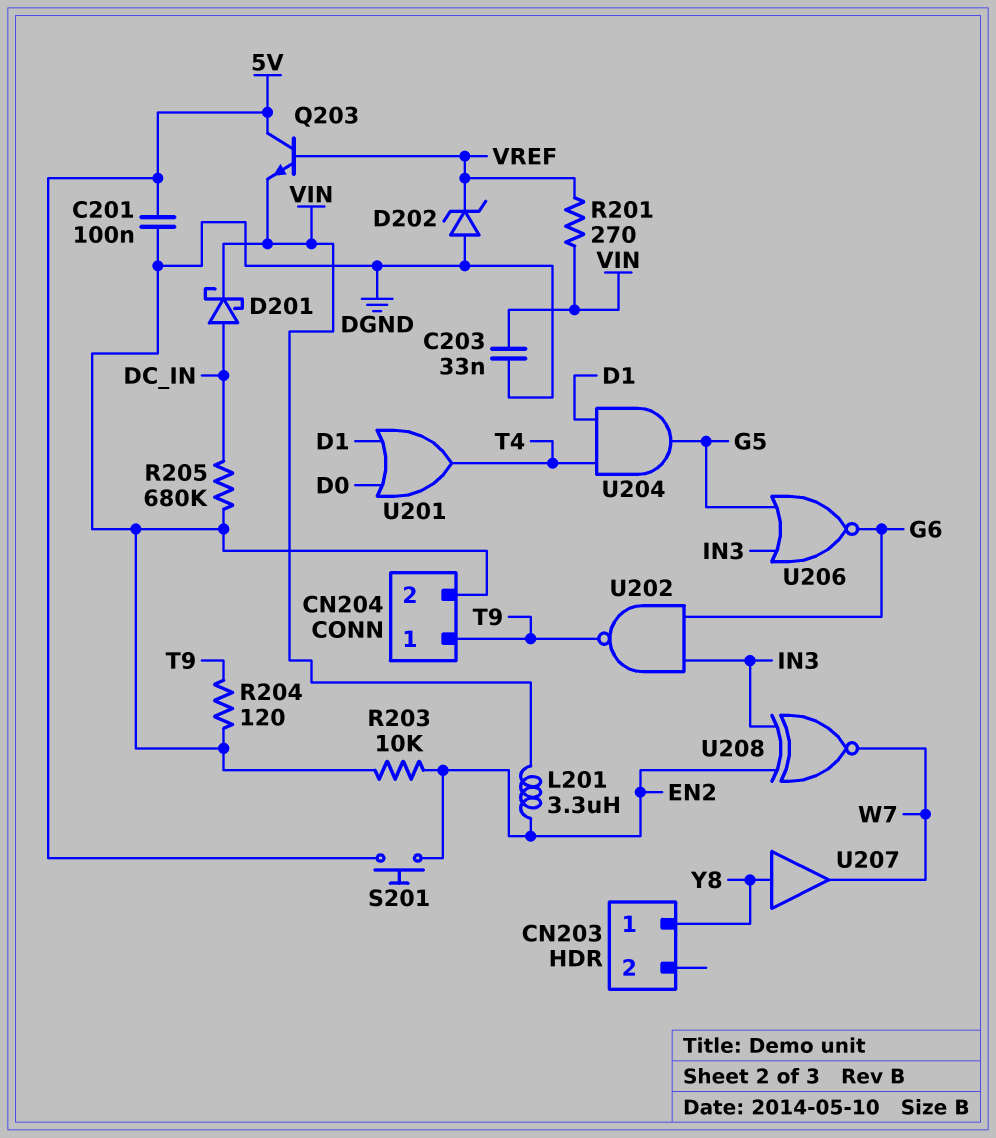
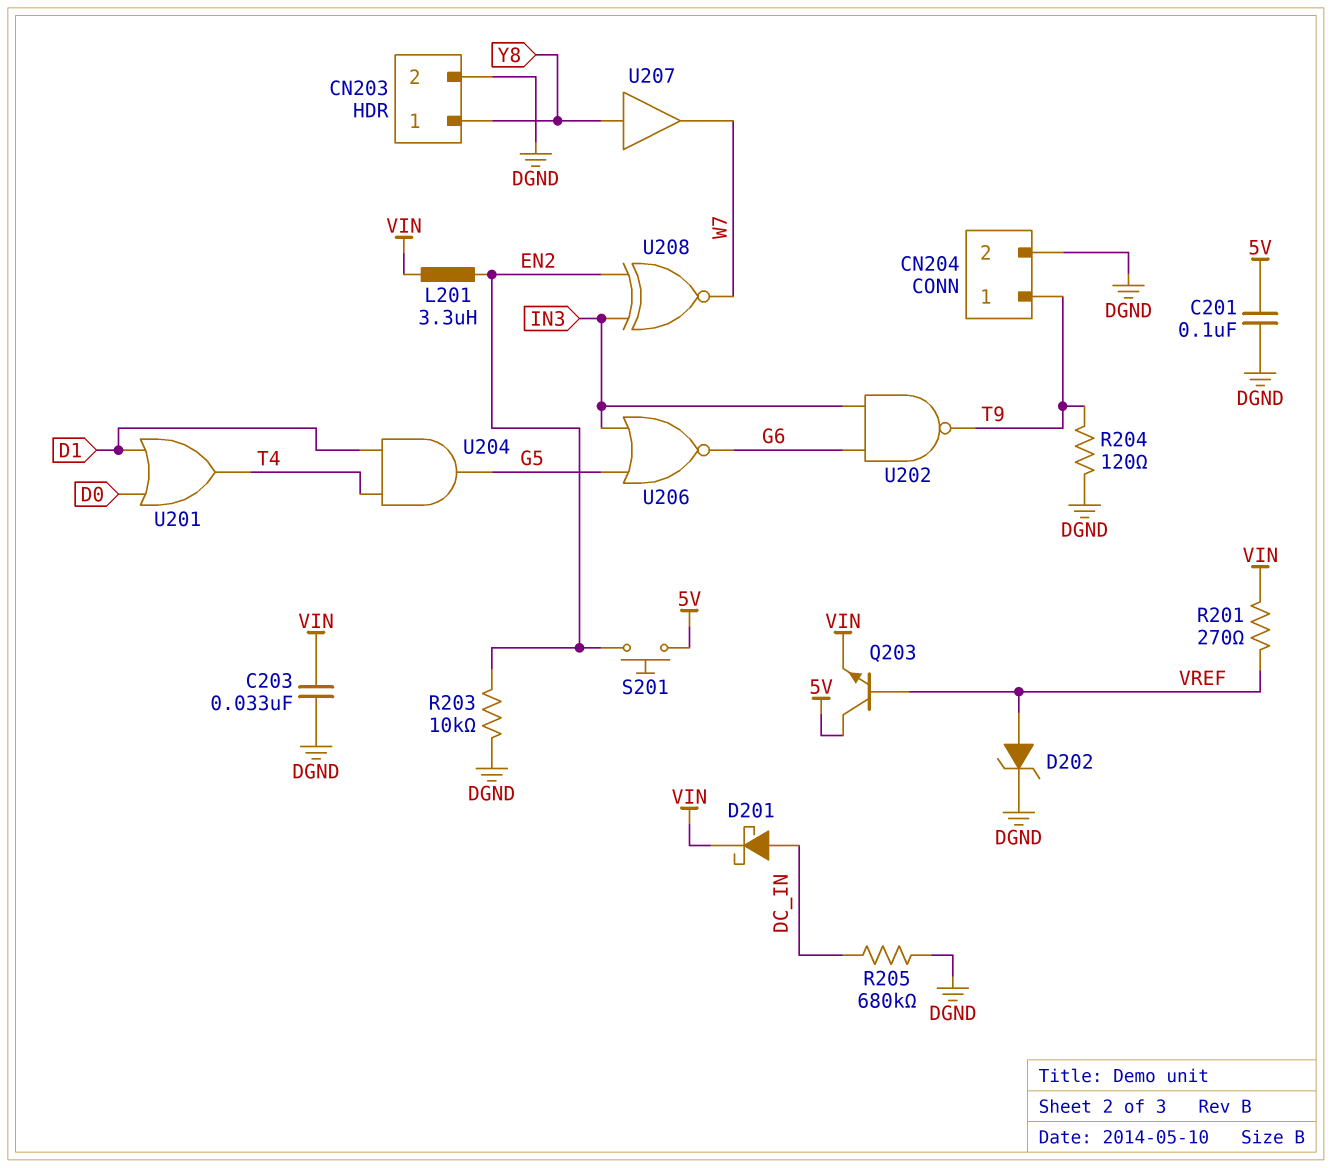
CN203 pin 2: none -> DGND
D202: zener (A DGND, K VREF) -> zener (A VREF, K DGND)

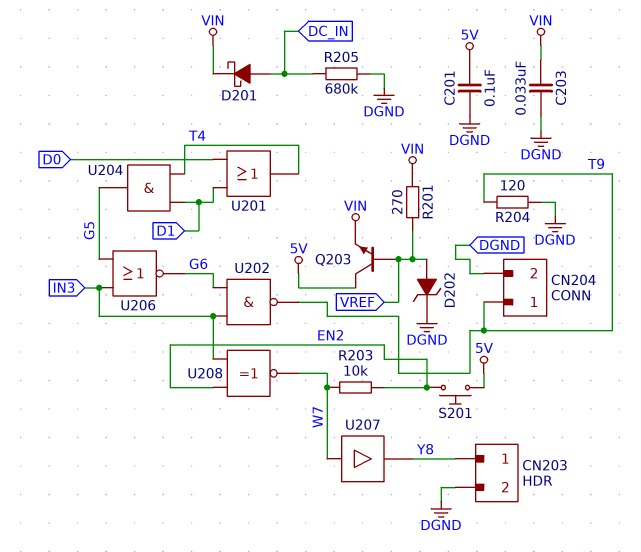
L201: 3.3uH (EN2, VIN) -> none
R203: 10k (DGND, EN2) -> 10k (EN2, W7)
U207: buffer (in Y8, out W7) -> buffer (in W7, out Y8)

